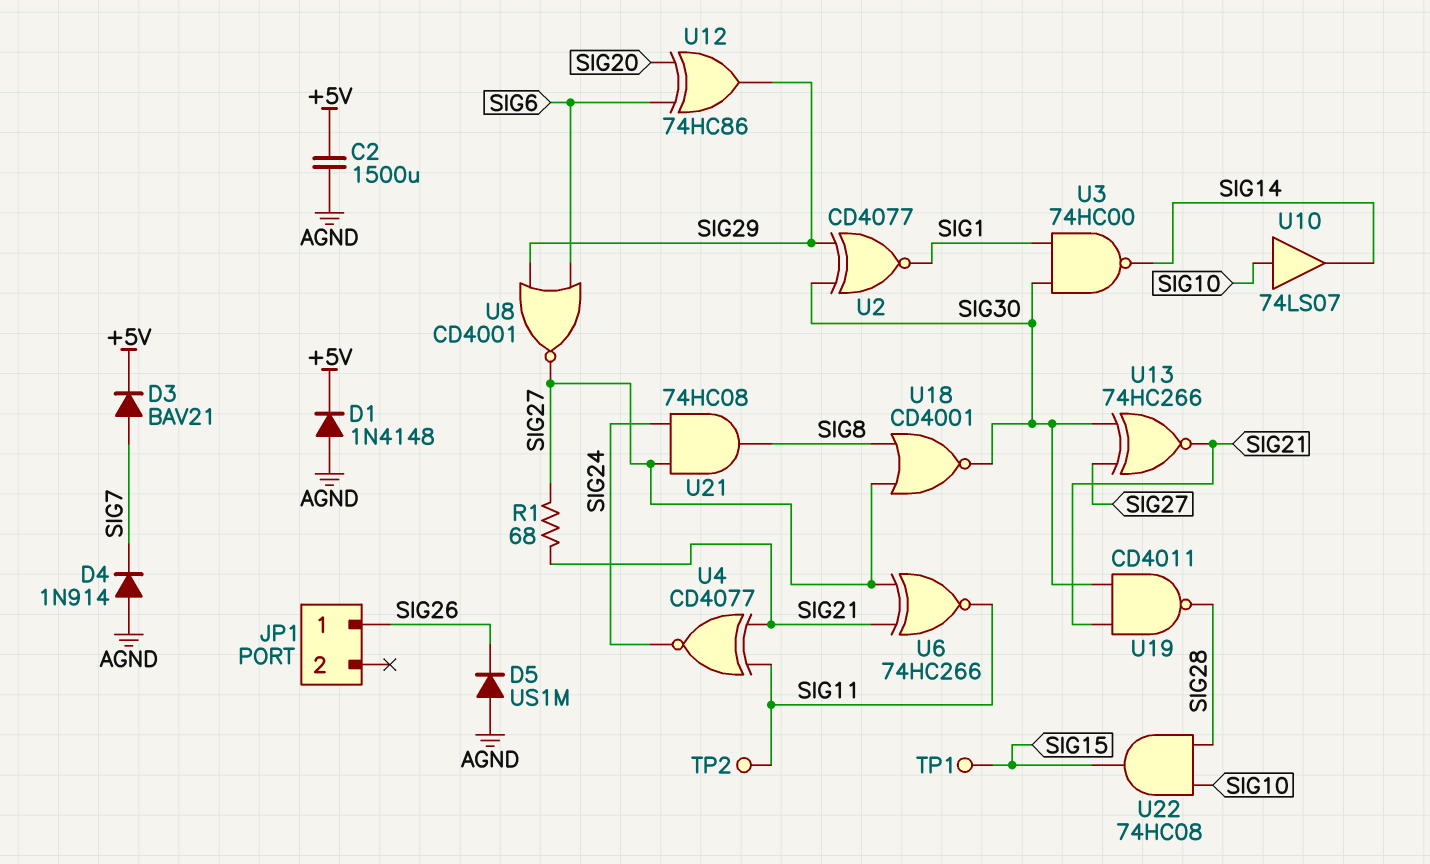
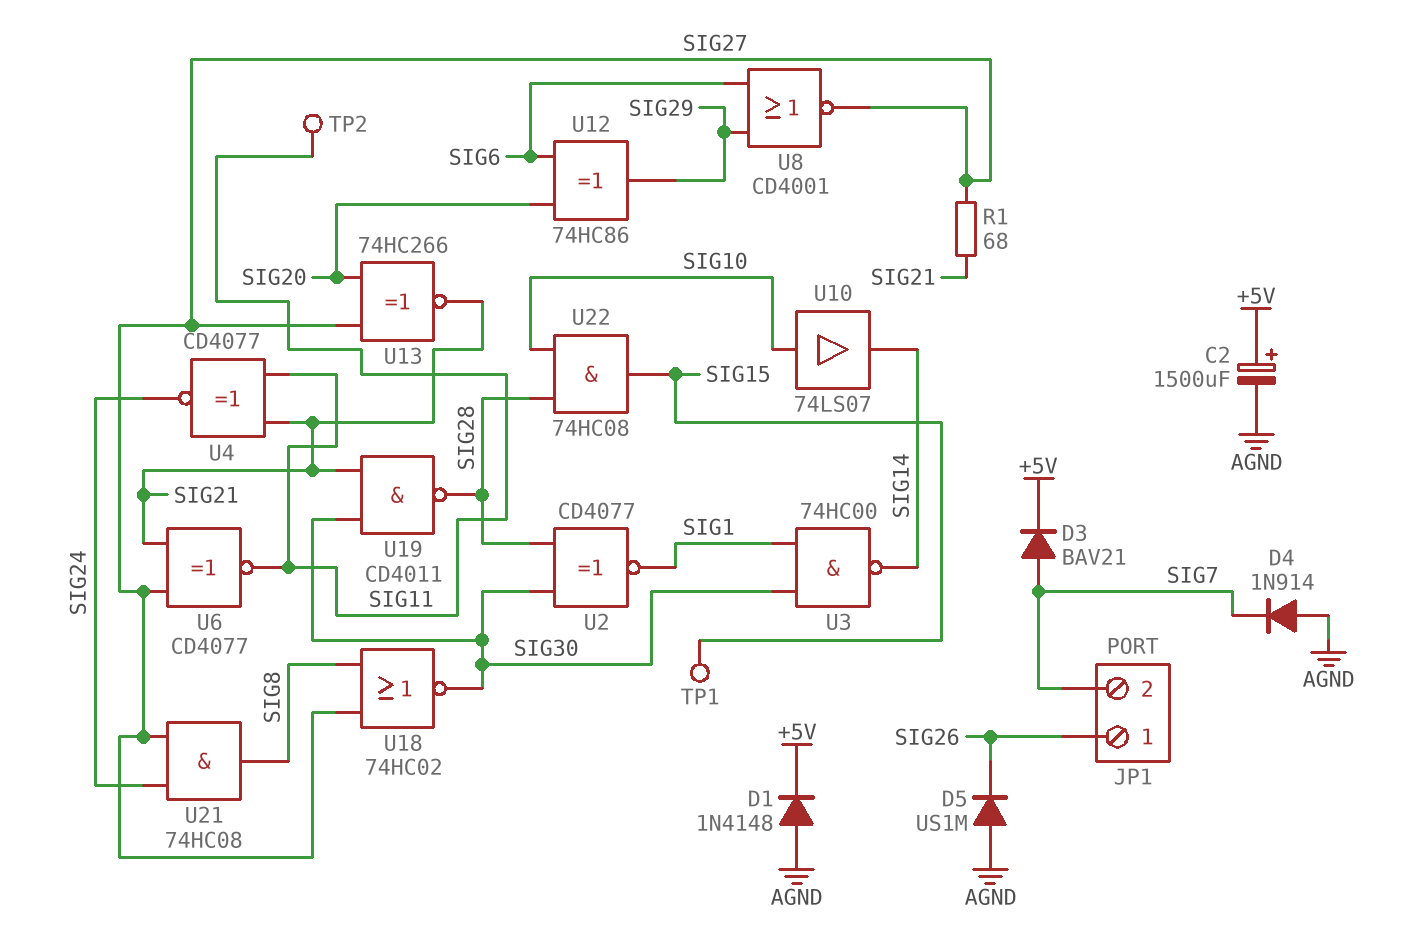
C2: 1500uF (+5V, AGND) -> 1500uF (plus +5V, minus AGND)
JP1 pin 2: none -> SIG7
U2: XNOR CD4077 (in SIG29, in SIG30, out SIG1) -> XNOR CD4077 (in SIG28, in SIG30, out SIG1)
U6: XNOR 74HC266 (in SIG21, in SIG27, out SIG11) -> XNOR CD4077 (in SIG21, in SIG27, out SIG11)
U13: XNOR 74HC266 (in SIG27, in SIG30, out SIG21) -> XNOR 74HC266 (in SIG20, in SIG27, out SIG21)
U18: NOR CD4001 (in SIG8, in SIG27, out SIG30) -> NOR 74HC02 (in SIG8, in SIG27, out SIG30)

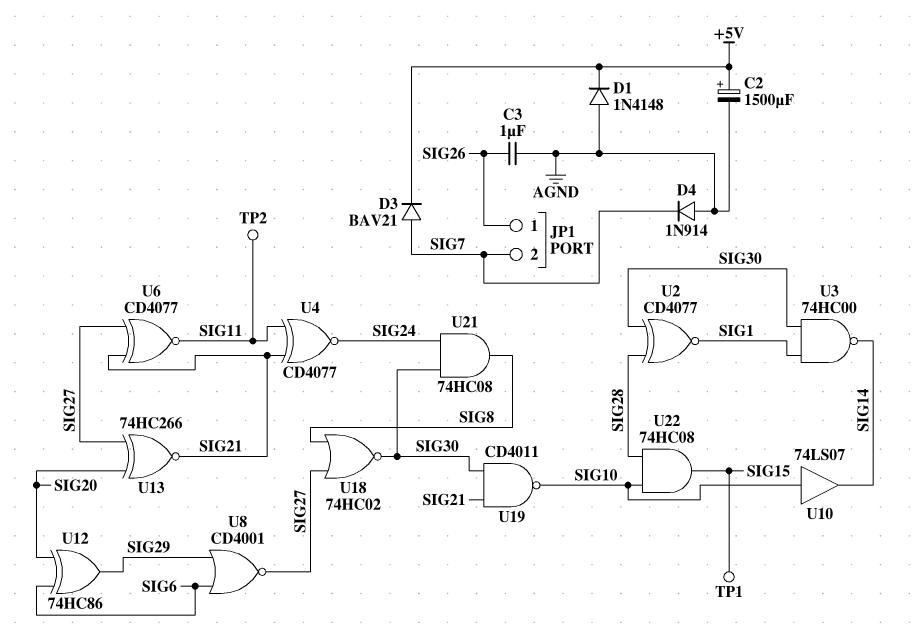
C3: none -> 1uF (AGND, SIG26)
D5: diode US1M (A AGND, K SIG26) -> none
R1: 68 (SIG21, SIG27) -> none
U19: NAND CD4011 (in SIG21, in SIG30, out SIG28) -> NAND CD4011 (in SIG21, in SIG30, out SIG10)
U21: AND 74HC08 (in SIG24, in SIG27, out SIG8) -> AND 74HC08 (in SIG24, in SIG30, out SIG8)

